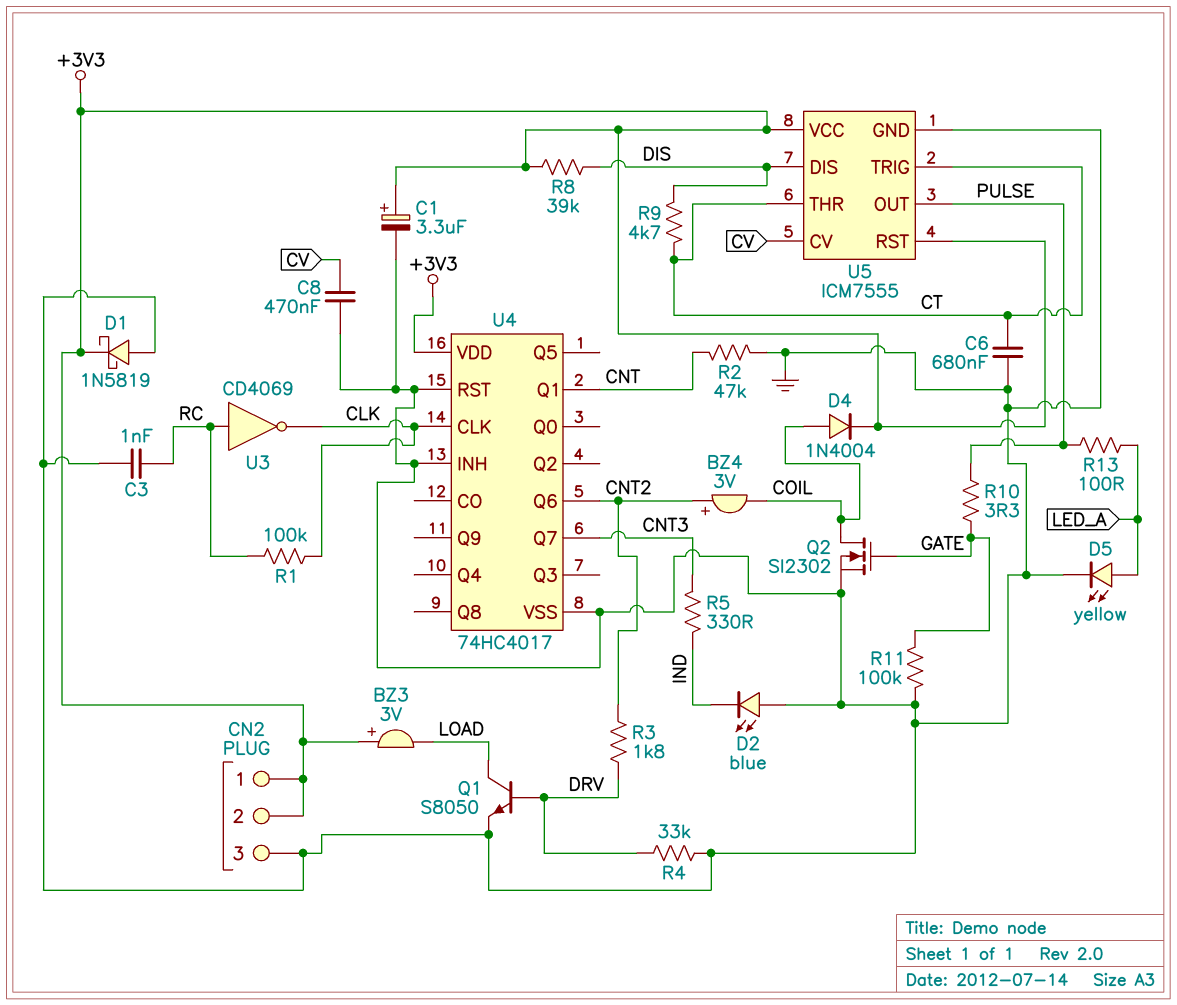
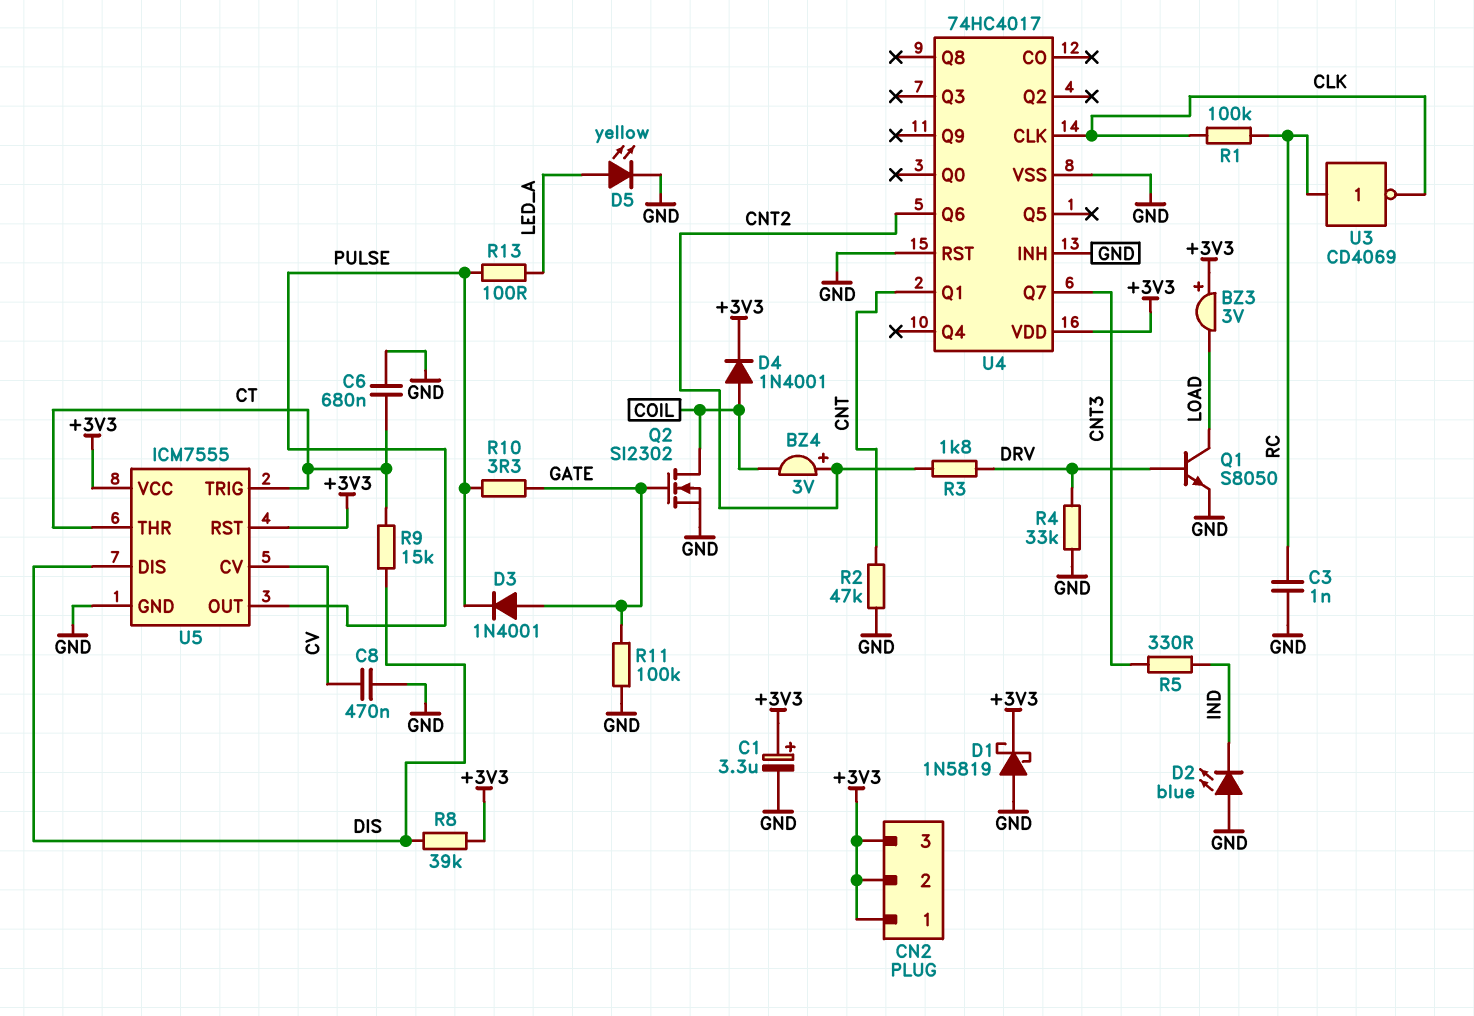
CN2 pin 3: GND -> +3V3
D3: none -> diode 1N4001 (A GATE, K PULSE)
D4: diode 1N4004 (A COIL, K +3V3) -> diode 1N4001 (A COIL, K +3V3)
R9: 4.7k (CT, DIS) -> 15k (CT, DIS)

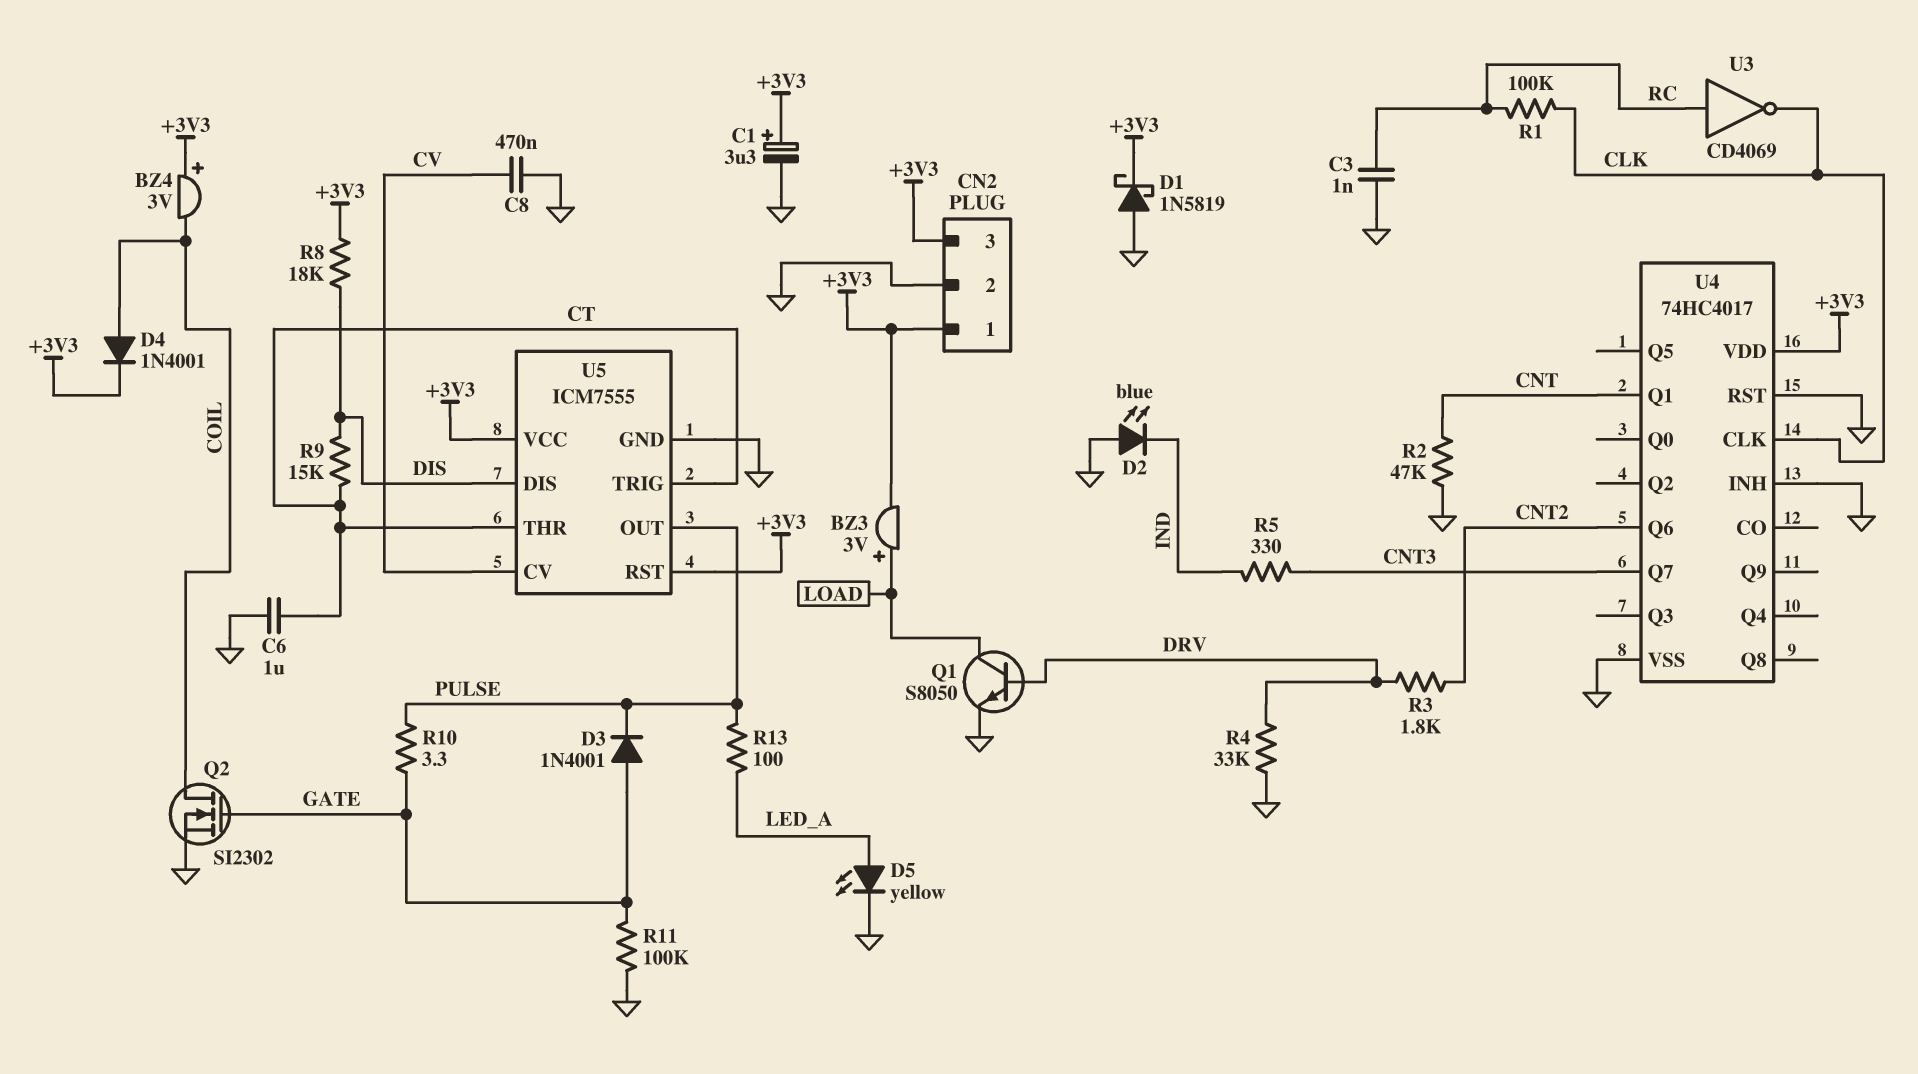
BZ3: buzzer 3V (plus +3V3, minus LOAD) -> buzzer 3V (plus LOAD, minus +3V3)
BZ4: buzzer 3V (plus CNT2, minus COIL) -> buzzer 3V (plus +3V3, minus COIL)
C6: 680nF (CT, GND) -> 1uF (CT, GND)
CN2 pin 2: +3V3 -> GND
R8: 39k (+3V3, DIS) -> 18k (+3V3, DIS)

